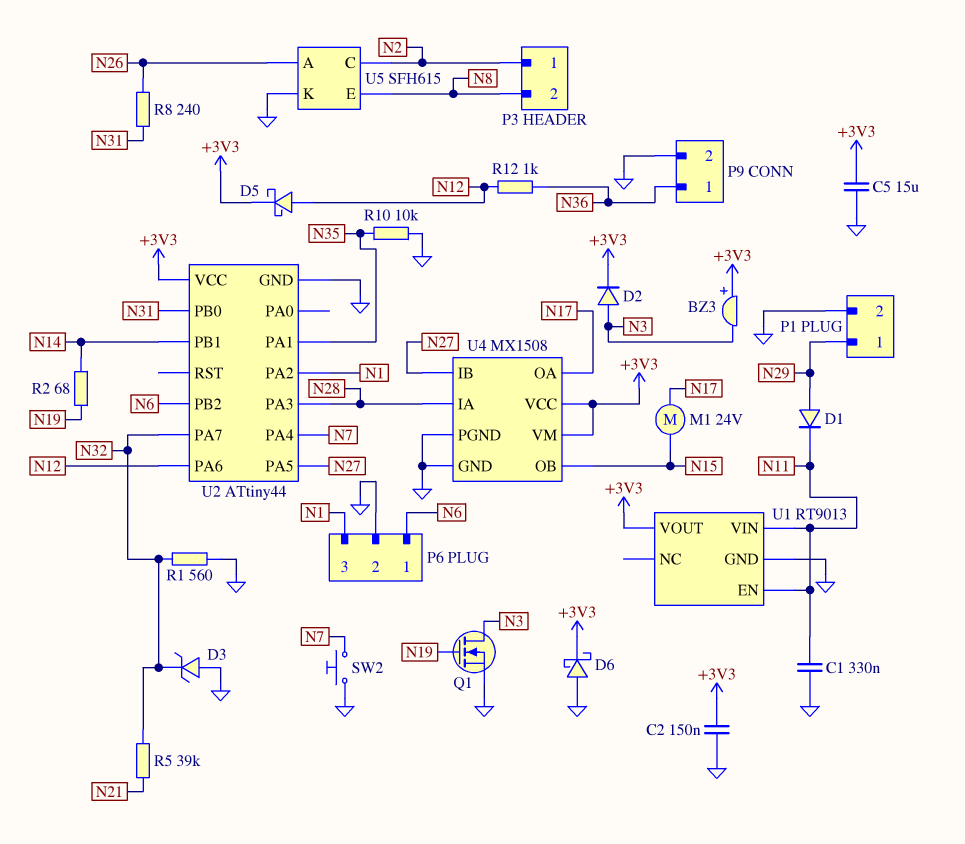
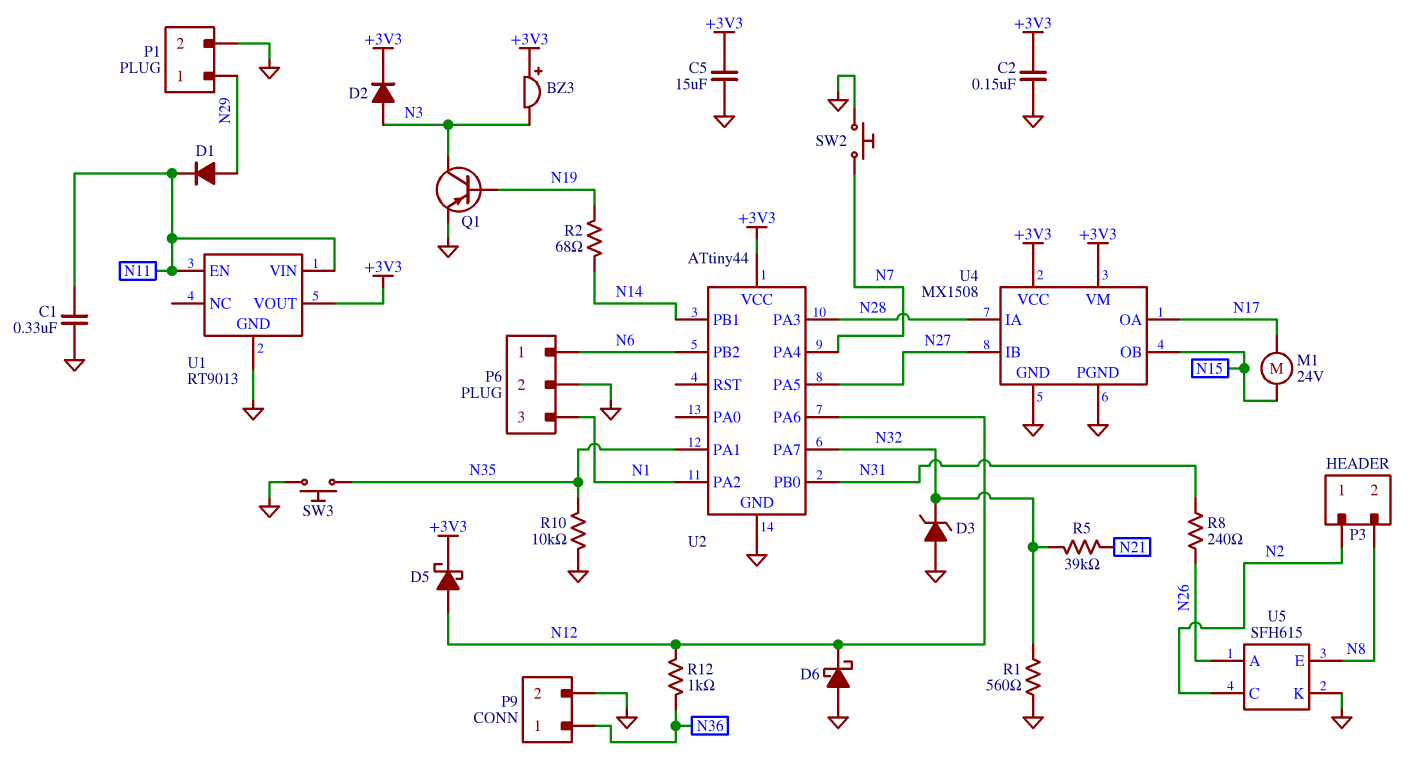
D6: schottky (A GND, K +3V3) -> schottky (A GND, K N12)
Q1: NMOS (G N19, D N3, S GND) -> PNP (B N19, C N3, E GND)
SW3: none -> button (GND, N35)

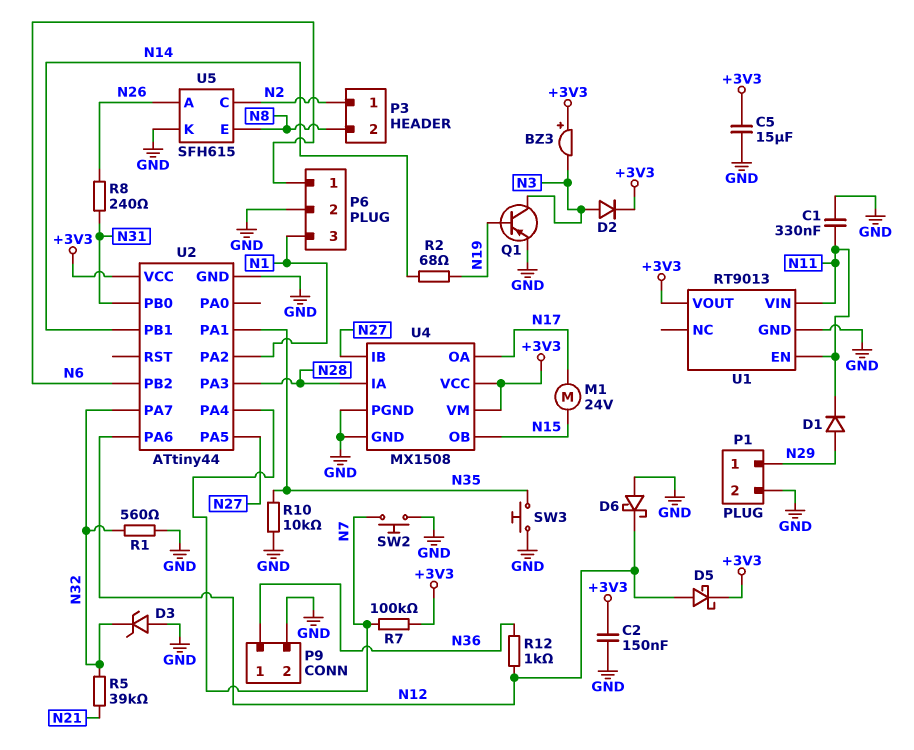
R7: none -> 100k (+3V3, N7)

